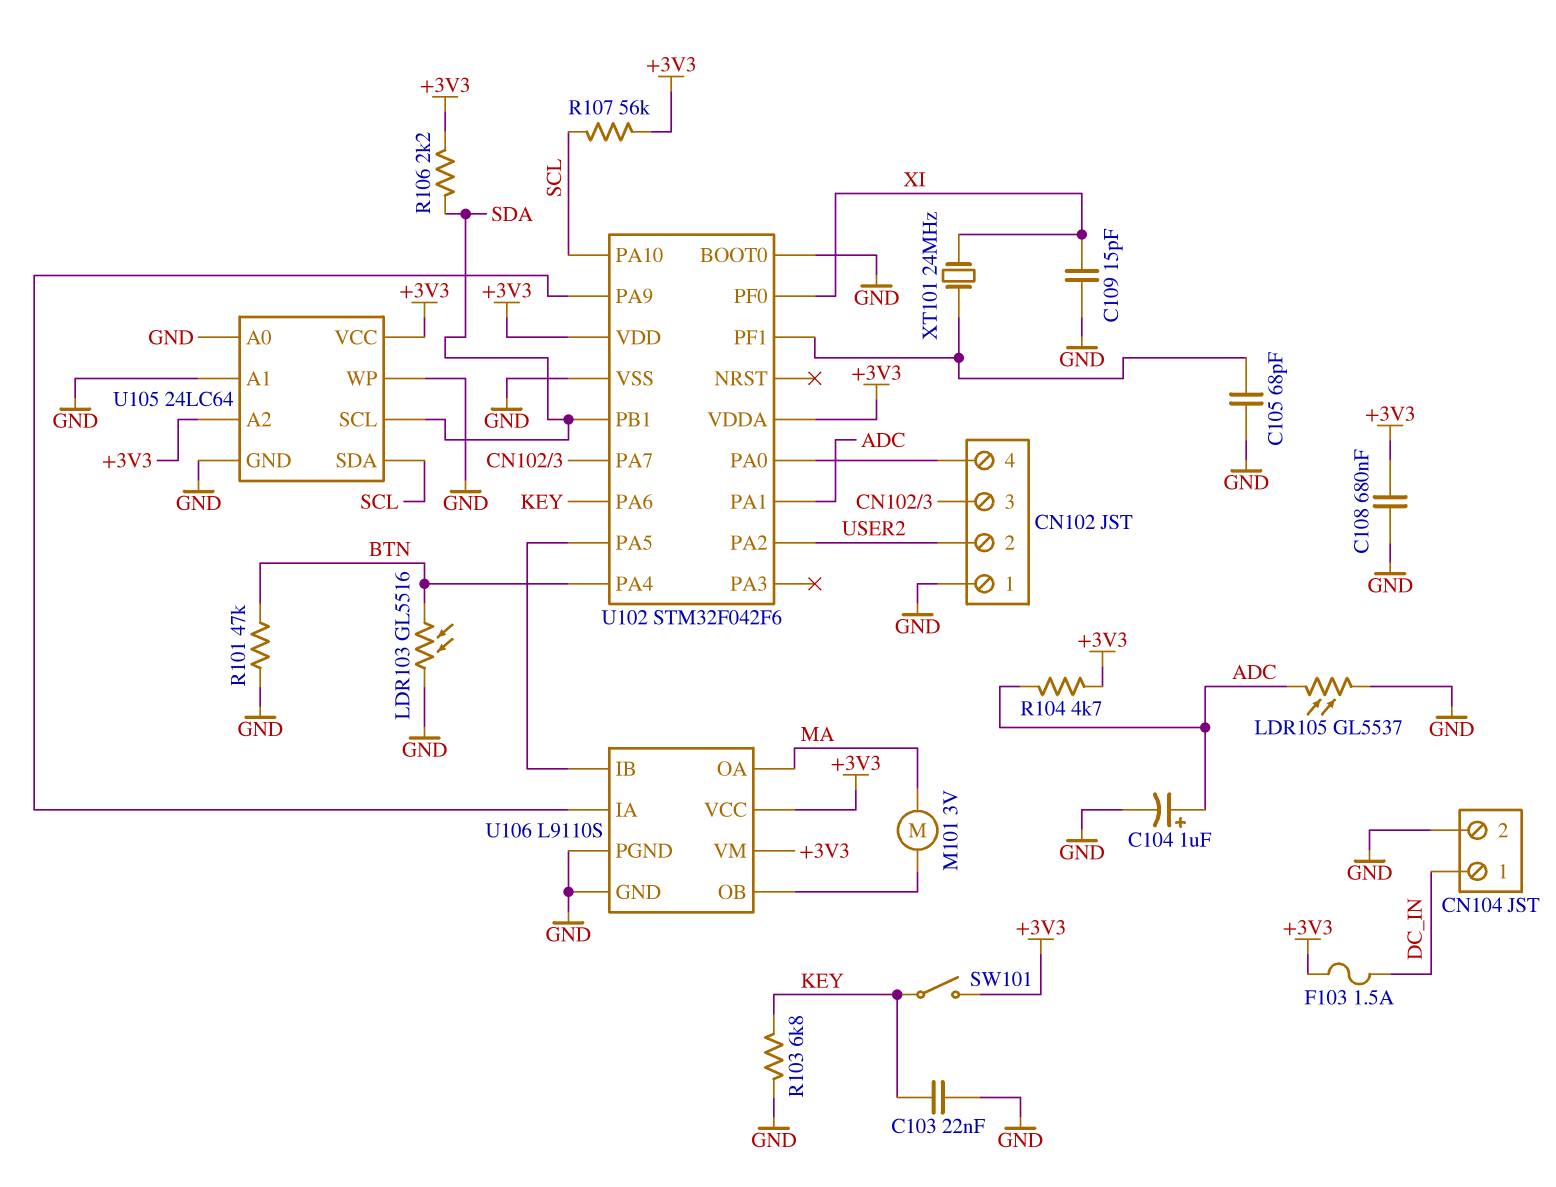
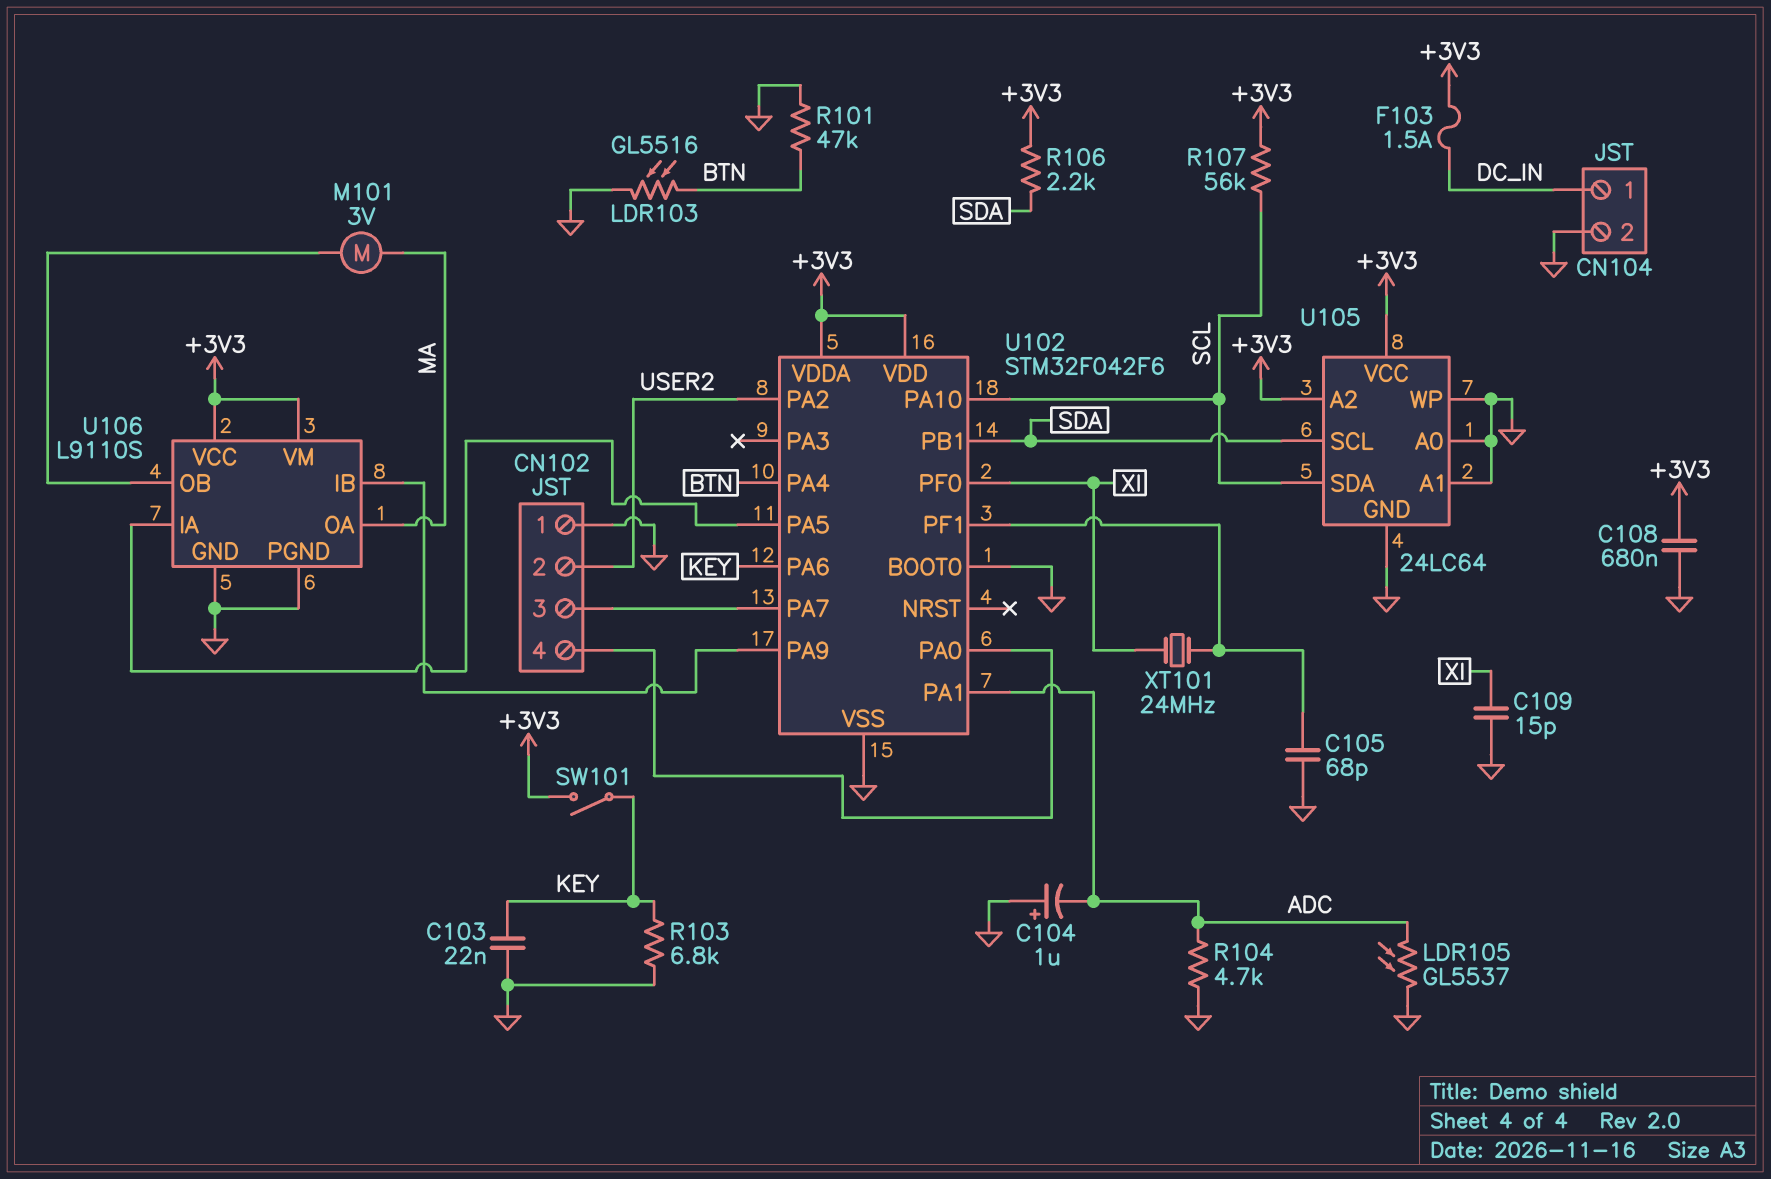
C104: 1uF (plus ADC, minus GND) -> 1uF (plus GND, minus ADC)
R104: 4.7k (+3V3, ADC) -> 4.7k (ADC, GND)
U106 pin IA: U102/PA9 -> U102/PA5
U106 pin IB: U102/PA5 -> U102/PA9

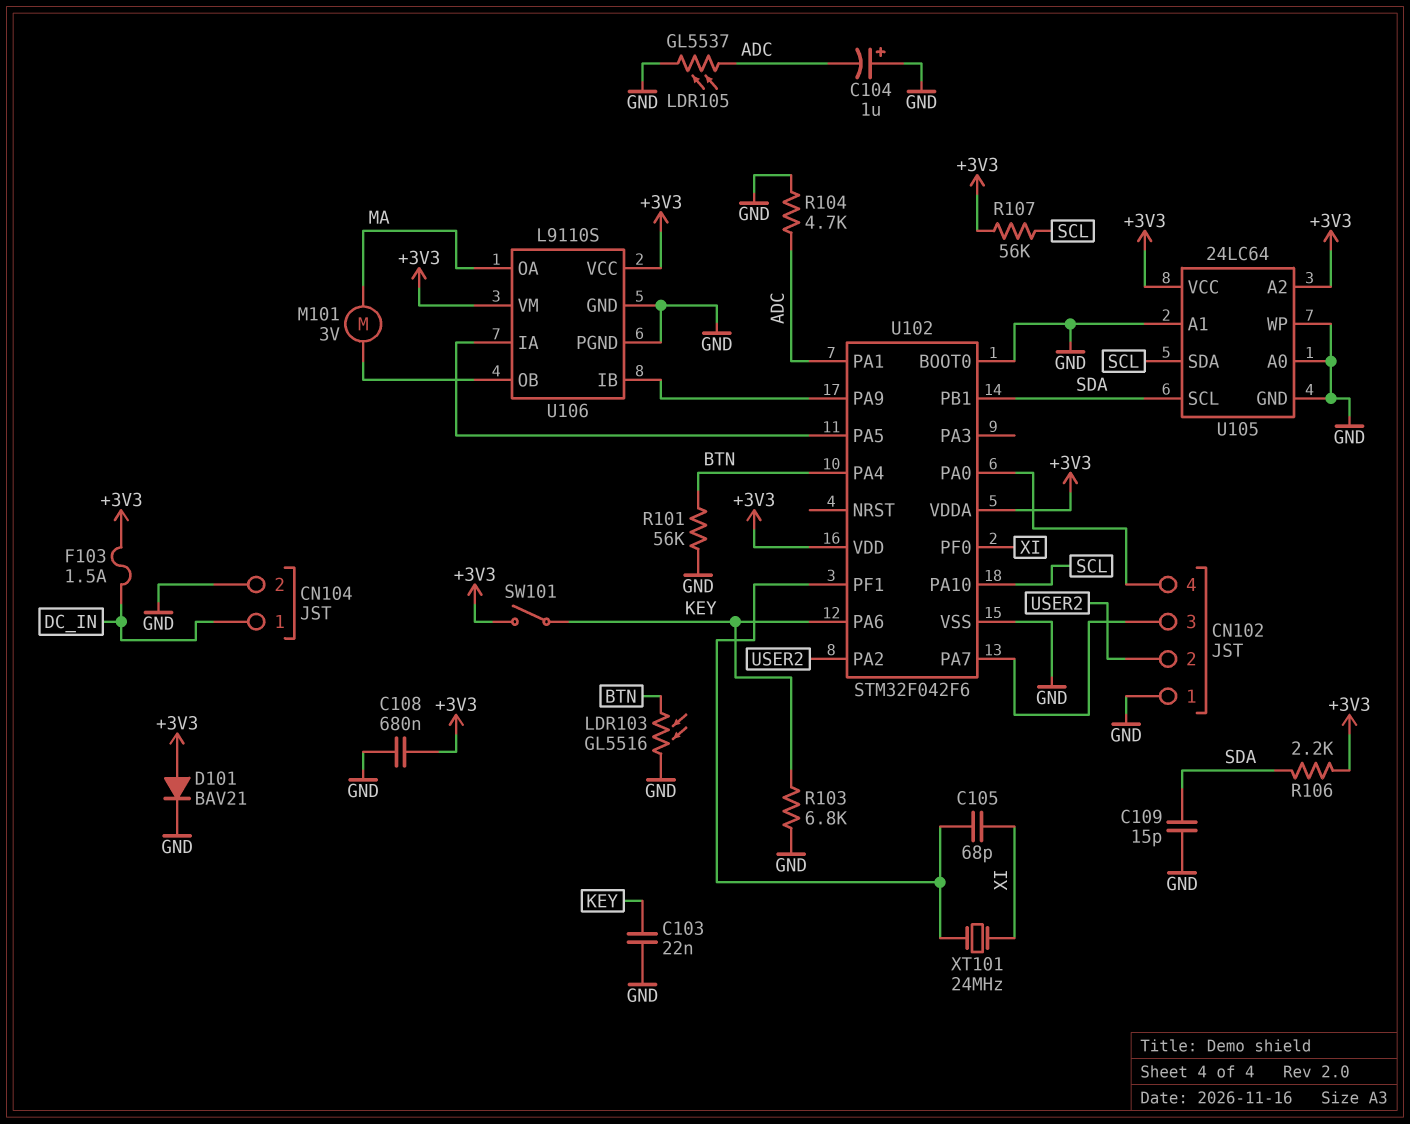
C105: 68pF (GND, U102/PF1) -> 68pF (U102/PF1, XI)
C109: 15pF (GND, XI) -> 15pF (GND, SDA)
D101: none -> diode BAV21 (A +3V3, K GND)
R101: 47k (BTN, GND) -> 56k (BTN, GND)

